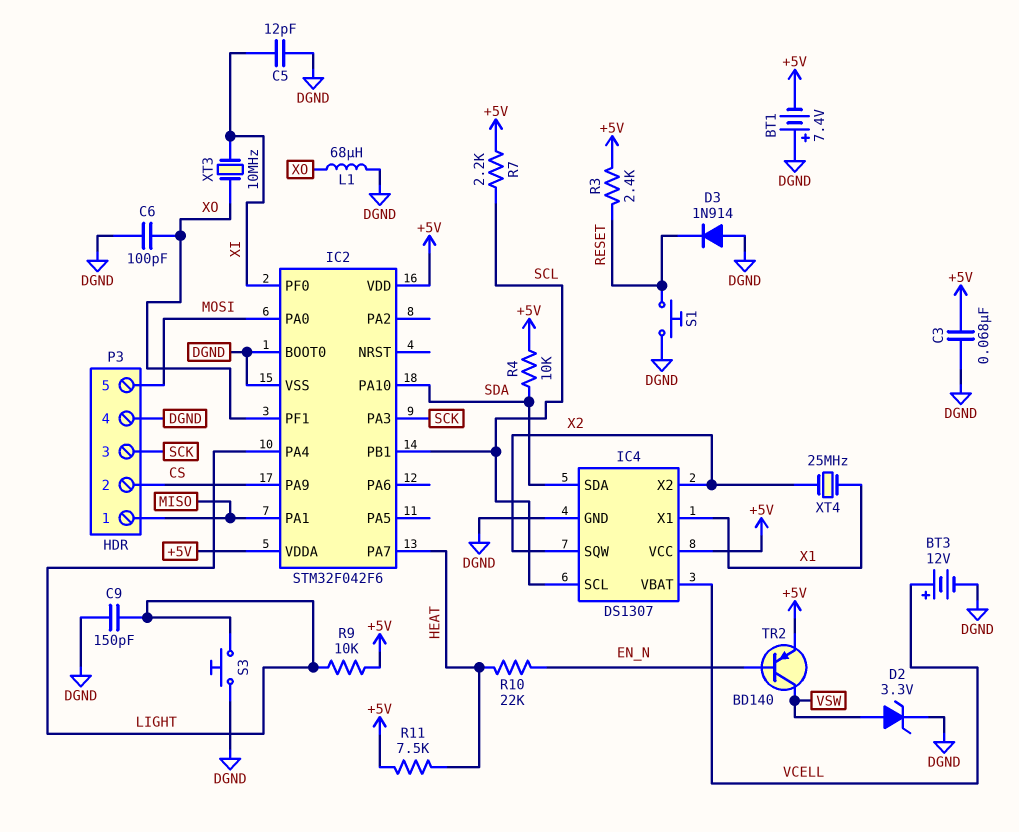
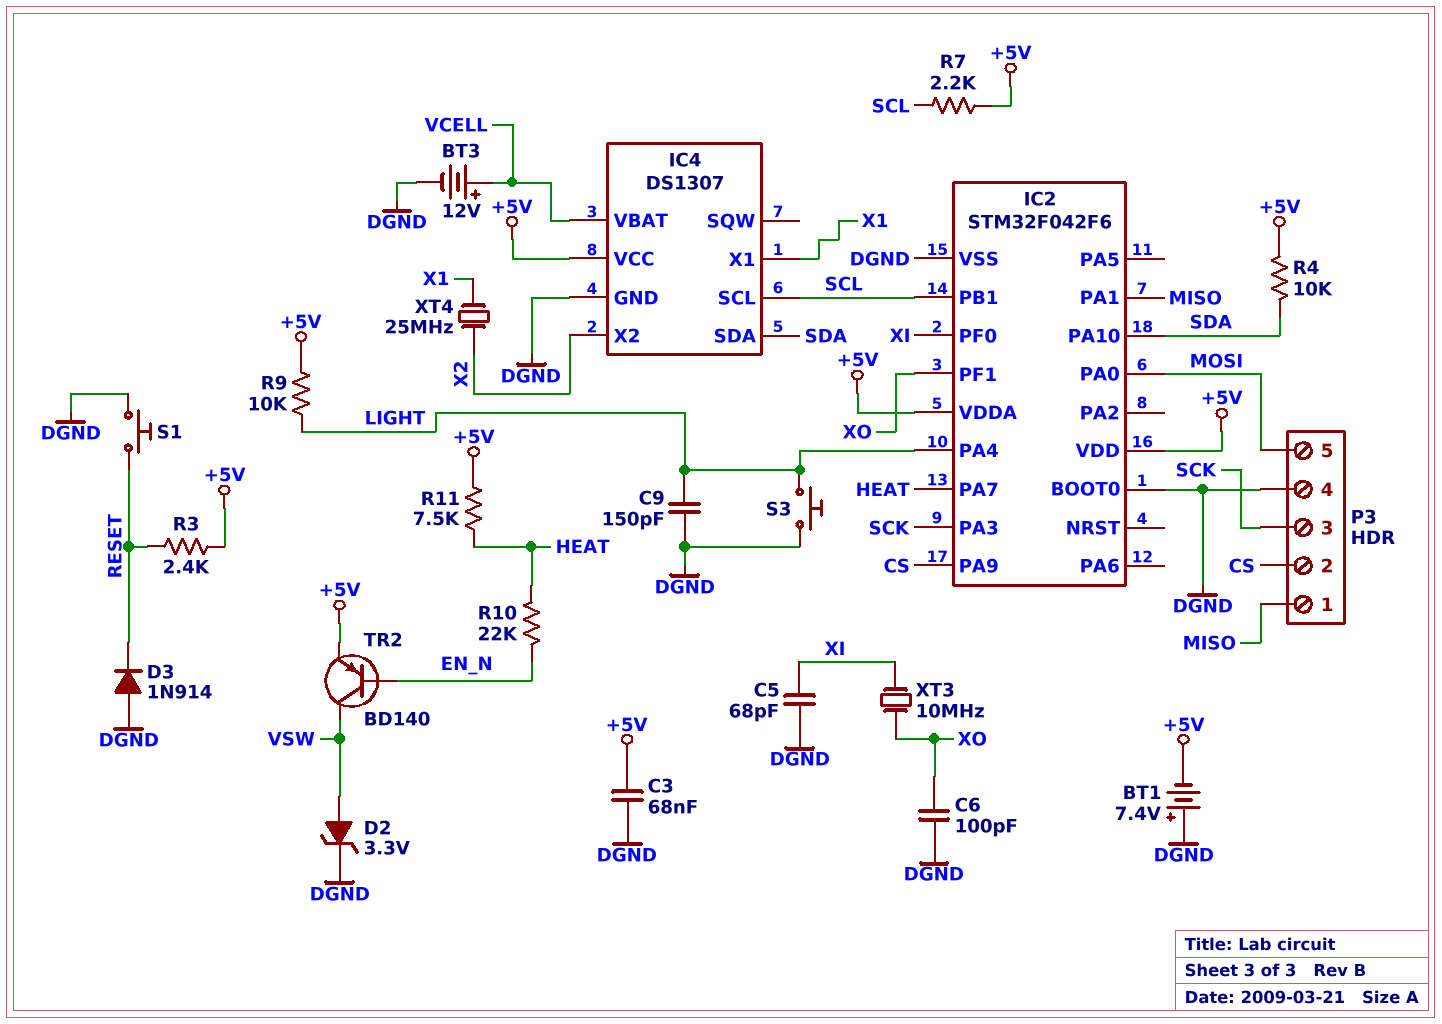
C5: 12pF (DGND, XI) -> 68pF (DGND, XI)
IC4 pin SQW: X2 -> none
L1: 68uH (DGND, XO) -> none

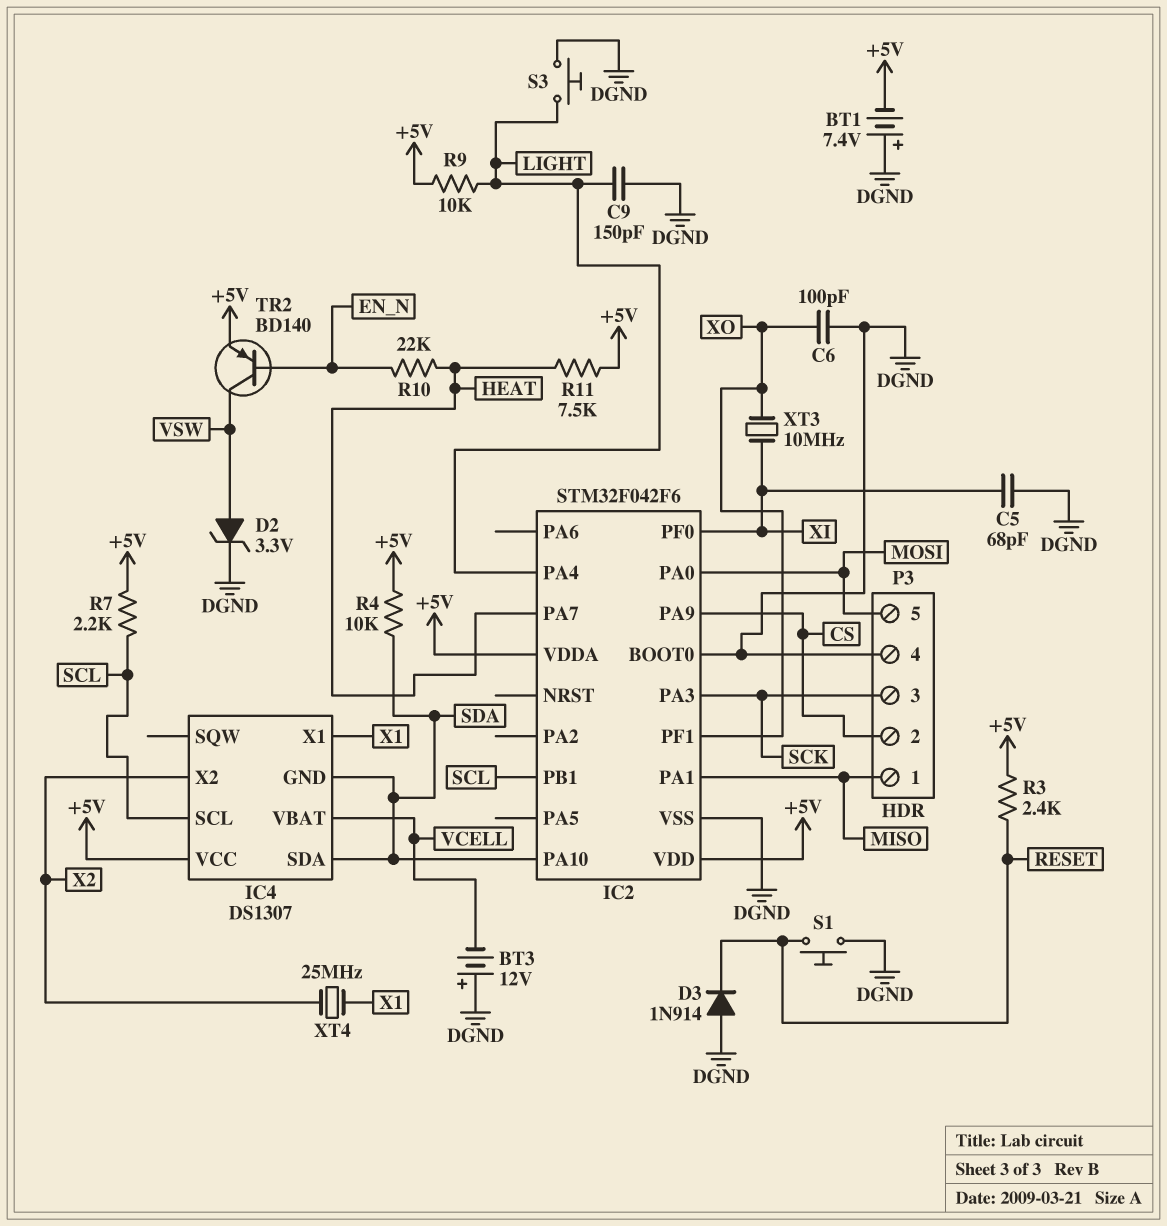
BT3: 12V (plus VCELL, minus DGND) -> 12V (plus DGND, minus VCELL)
C3: 68nF (+5V, DGND) -> none
IC4 pin GND: DGND -> SDA

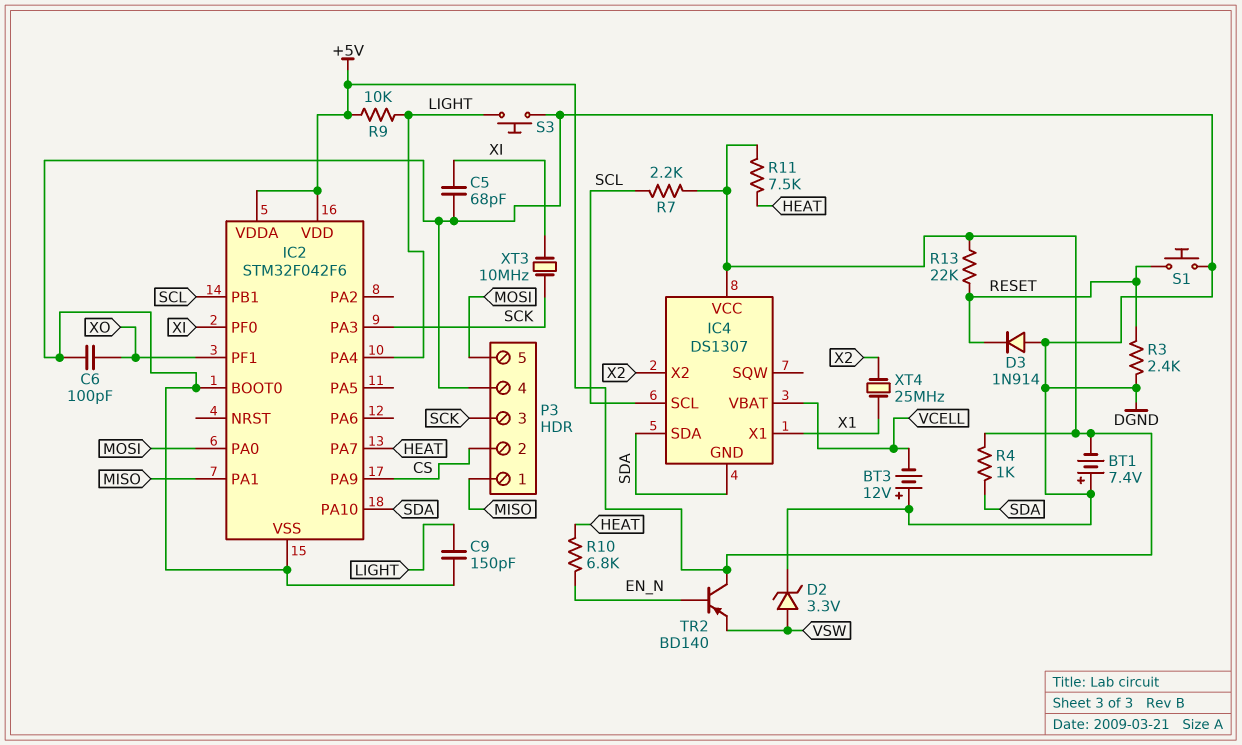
R3: 2.4k (+5V, RESET) -> 2.4k (DGND, RESET)
R4: 10k (+5V, SDA) -> 1k (+5V, SDA)
R10: 22k (EN_N, HEAT) -> 6.8k (EN_N, HEAT)
R13: none -> 22k (+5V, RESET)
TR2: PNP BD140 (B EN_N, C VSW, E +5V) -> PNP BD140 (B EN_N, C +5V, E VSW)
XT3: 10MHz (XI, XO) -> 10MHz (SCK, XI)

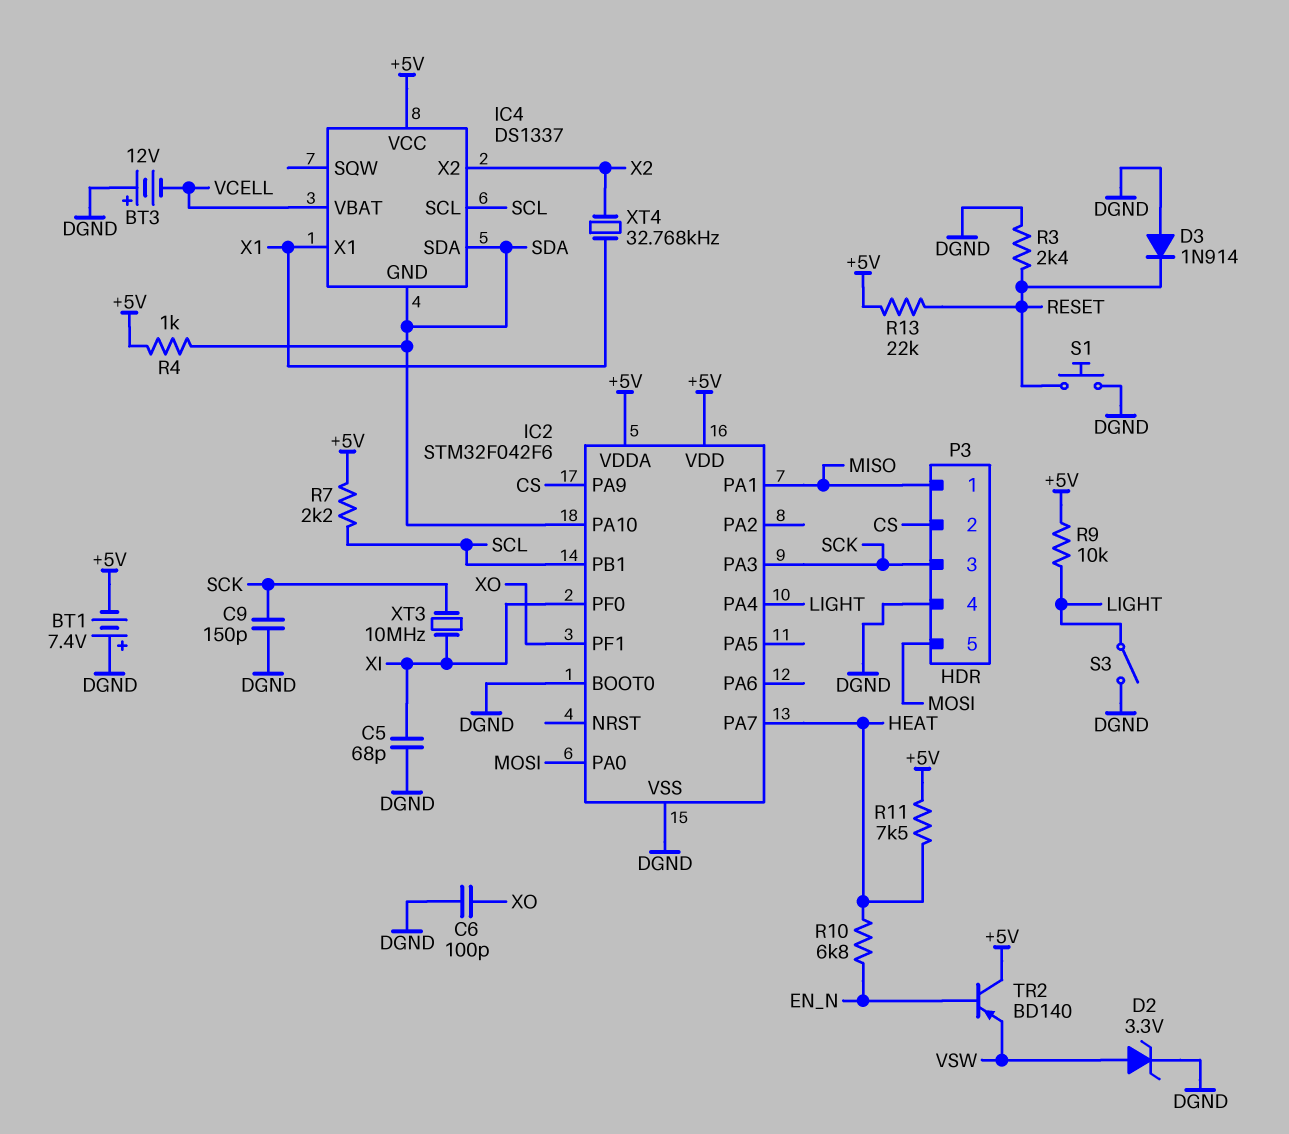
C9: 150pF (DGND, LIGHT) -> 150pF (DGND, SCK)
IC4: DS1307 -> DS1337
S3: button (DGND, LIGHT) -> switch (DGND, LIGHT)
XT4: 25MHz (X1, X2) -> 32.768kHz (X1, X2)

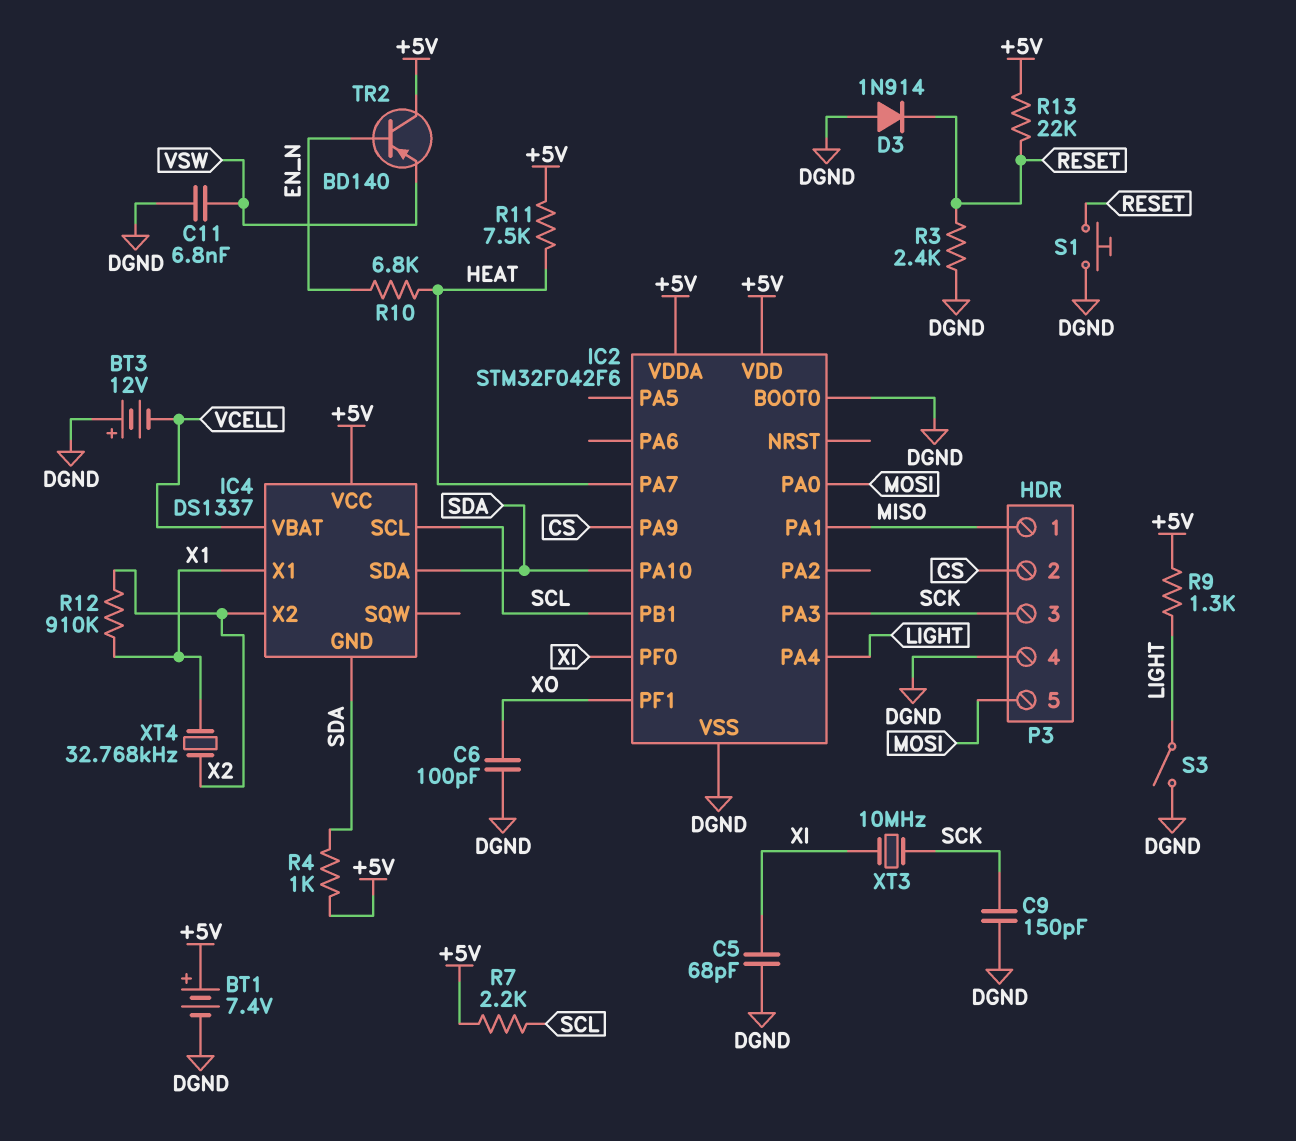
BT1: 7.4V (plus DGND, minus +5V) -> 7.4V (plus +5V, minus DGND)
C11: none -> 6.8nF (DGND, VSW)
D2: zener 3.3V (A VSW, K DGND) -> none
R9: 10k (+5V, LIGHT) -> 1.3k (+5V, LIGHT)
R12: none -> 910k (X1, X2)

